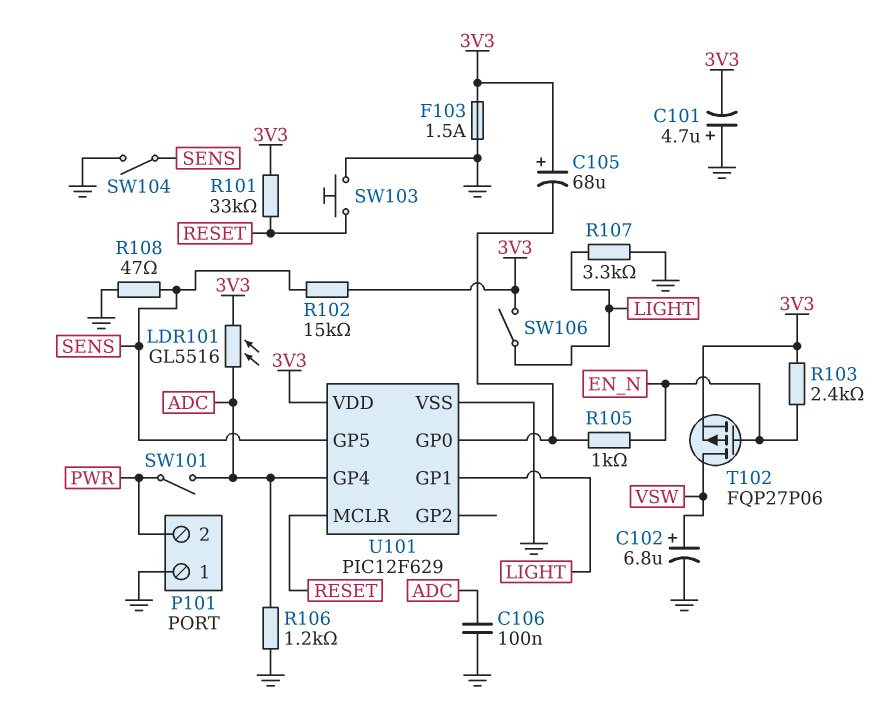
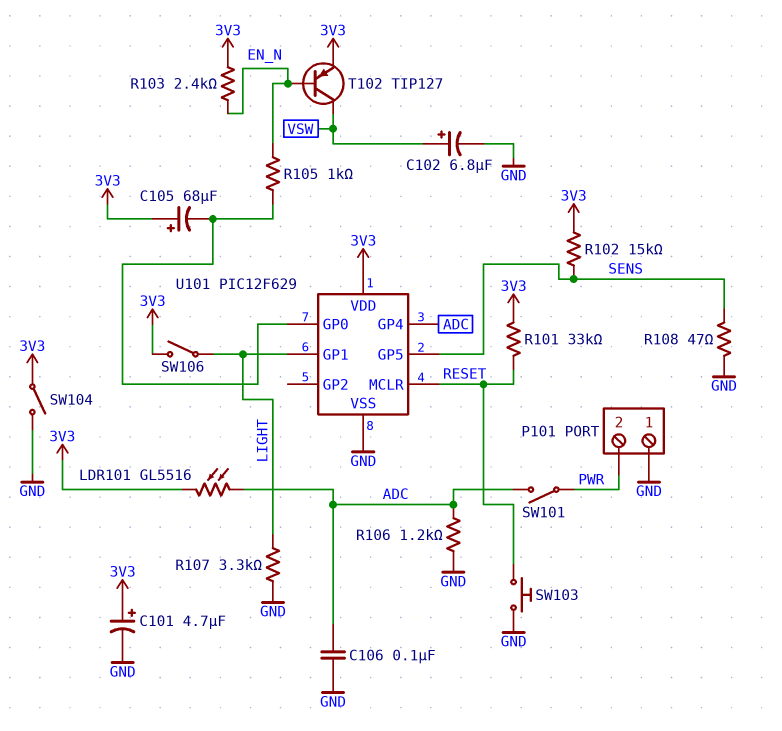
C101: 4.7uF (plus GND, minus 3V3) -> 4.7uF (plus 3V3, minus GND)
F103: 1.5A (3V3, GND) -> none
SW104: switch (GND, SENS) -> switch (3V3, GND)
T102: PMOS FQP27P06 (G EN_N, D VSW, S 3V3) -> PNP TIP127 (B EN_N, C VSW, E 3V3)

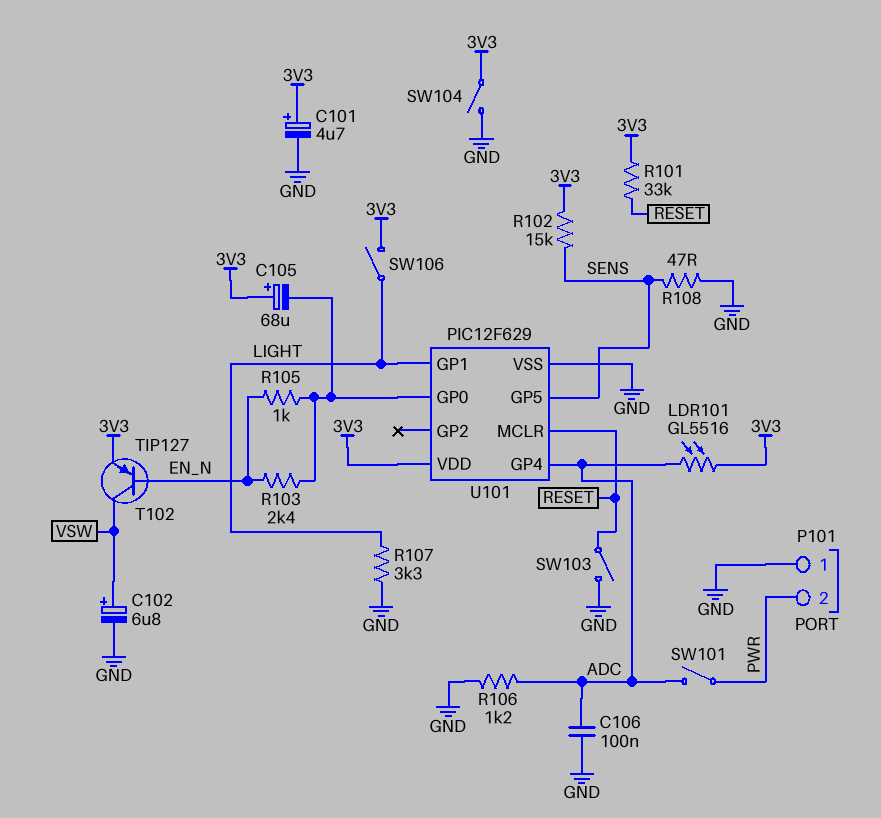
R103: 2.4k (3V3, EN_N) -> 2.4k (EN_N, U101/GP0)
SW103: button (GND, RESET) -> switch (GND, RESET)

